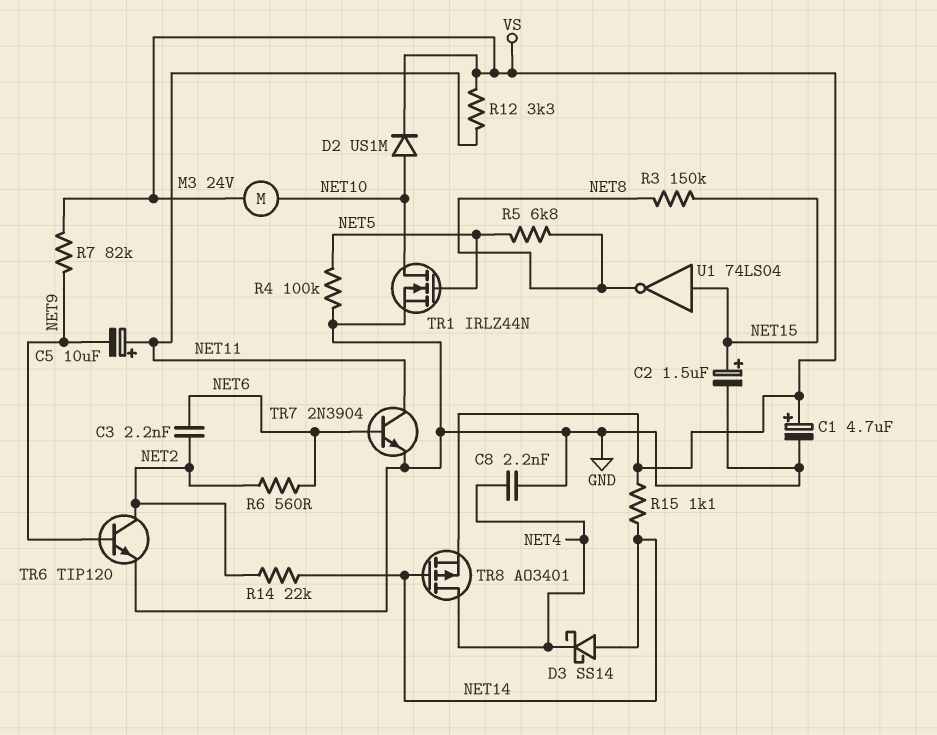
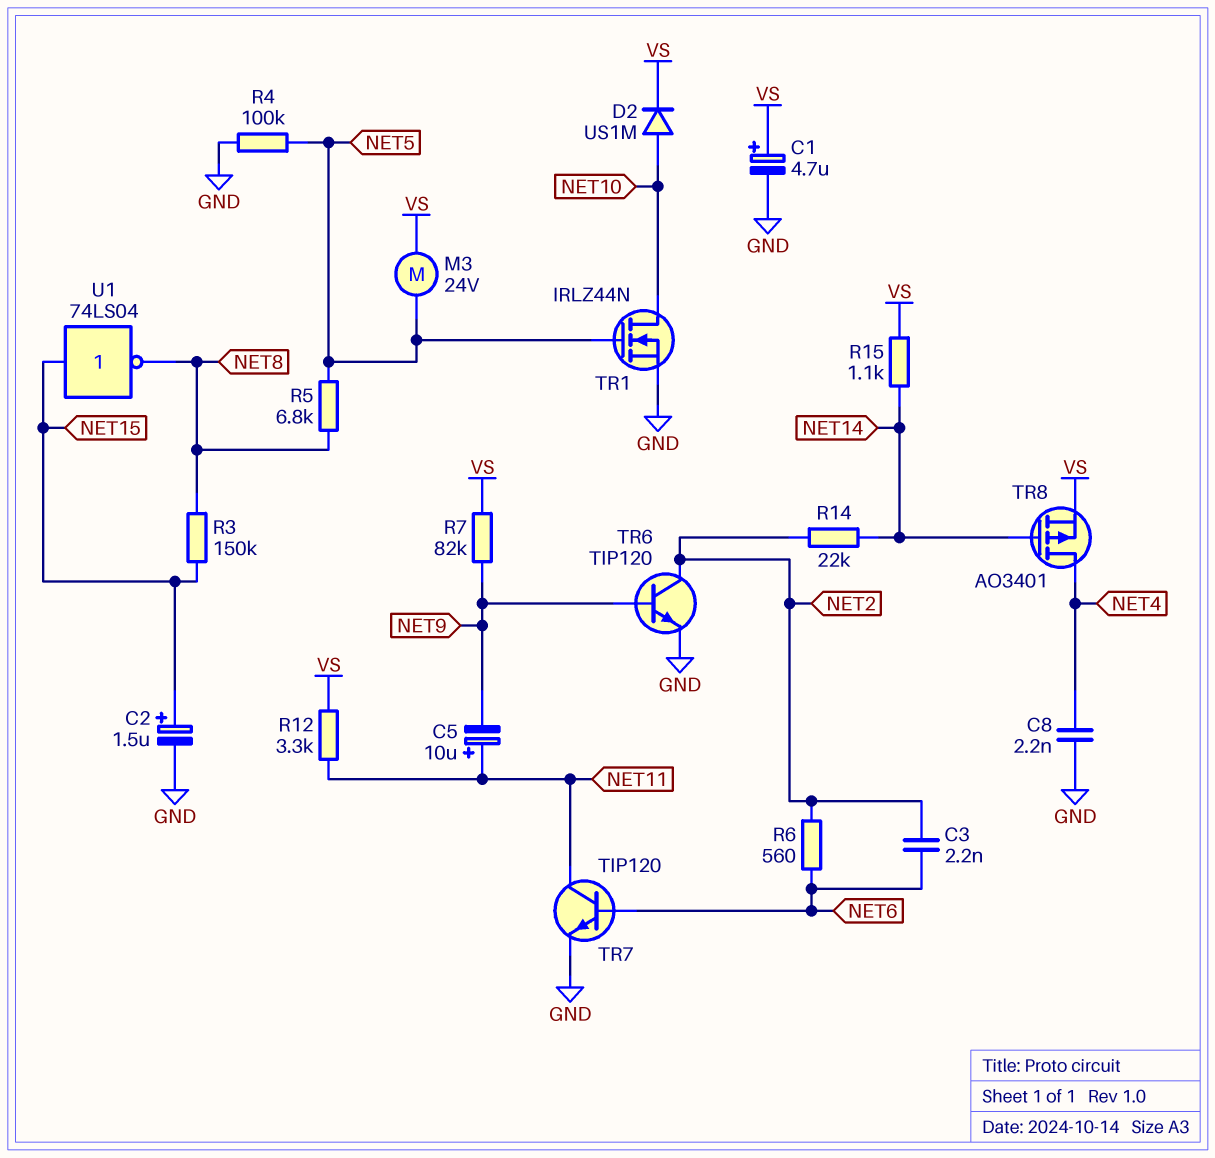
D3: schottky SS14 (A NET14, K NET4) -> none
M3: motor 24V (NET10, VS) -> motor 24V (NET5, VS)
TR7: NPN 2N3904 (B NET6, C NET11, E GND) -> NPN TIP120 (B NET6, C NET11, E GND)

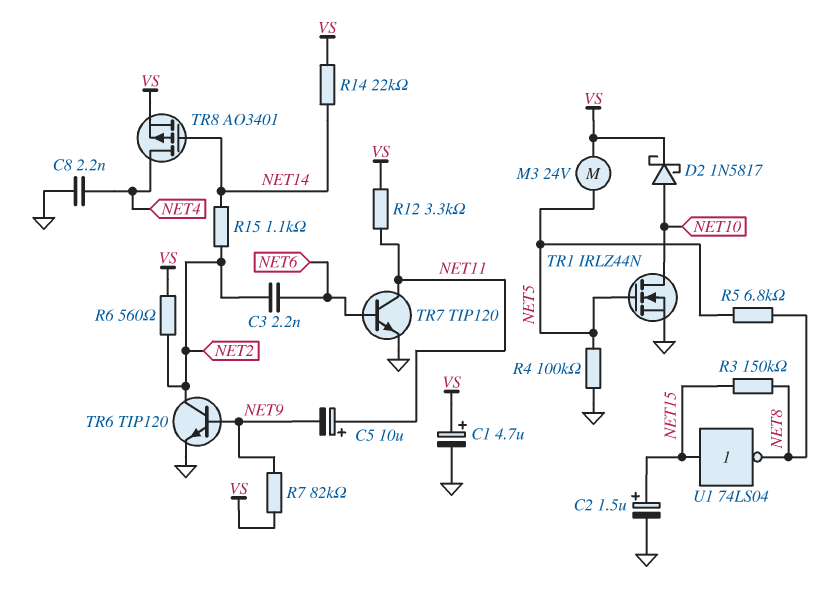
D2: diode US1M (A NET10, K VS) -> schottky 1N5817 (A NET10, K VS)
R6: 560 (NET2, NET6) -> 560 (NET2, VS)
R14: 22k (NET2, NET14) -> 22k (NET14, VS)
R15: 1.1k (NET14, VS) -> 1.1k (NET2, NET14)

